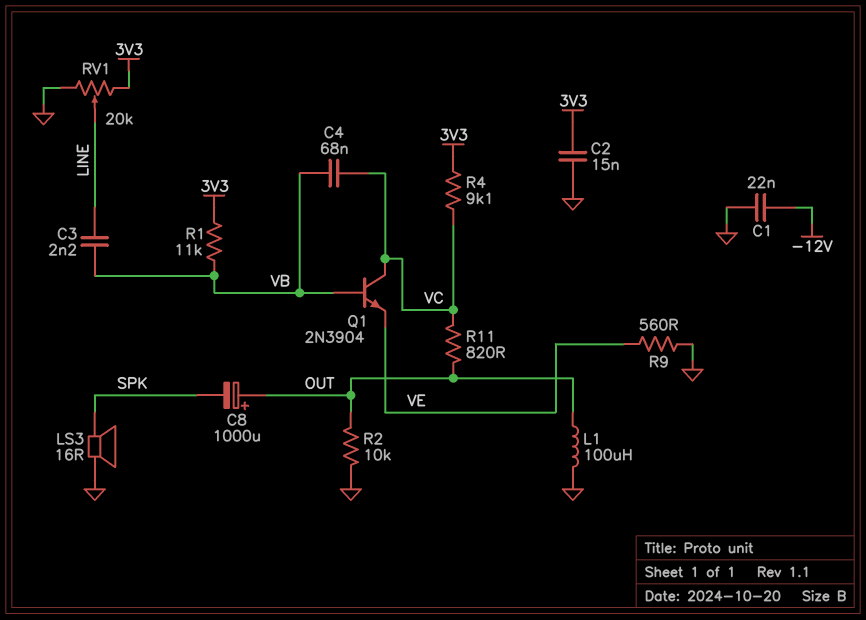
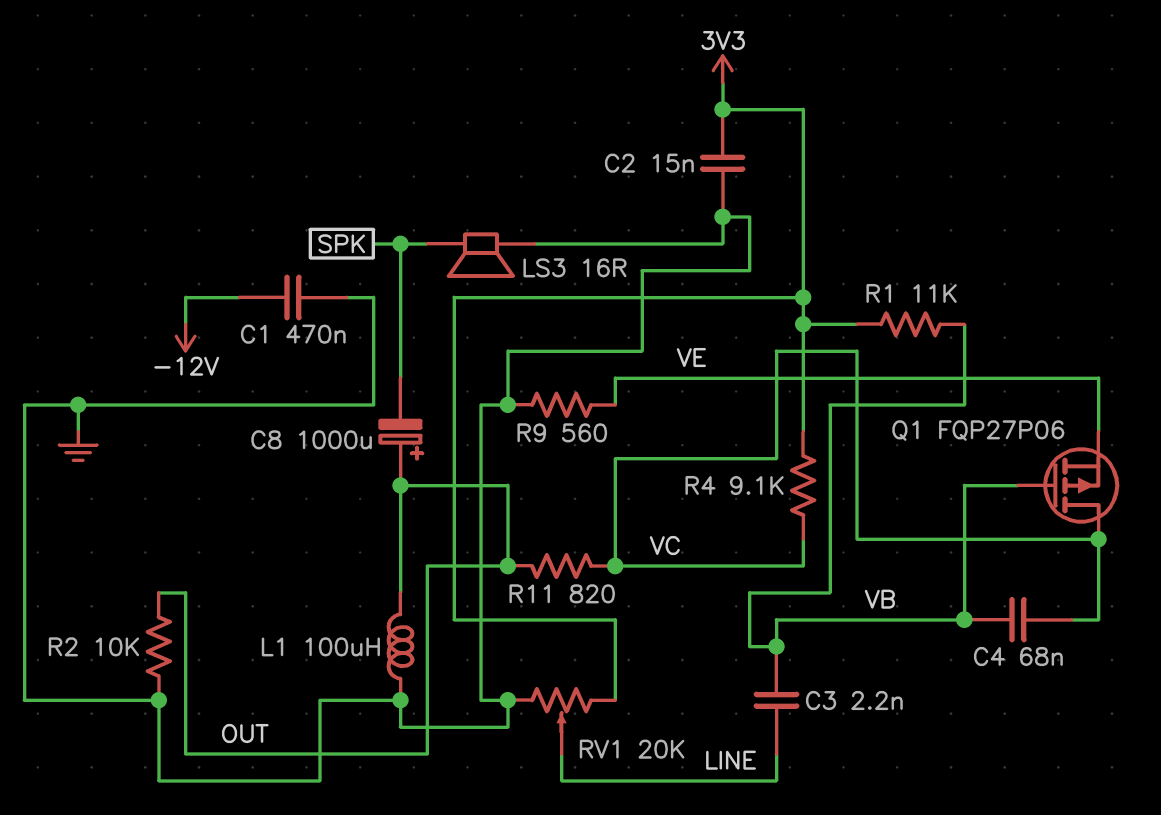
C1: 22nF (-12V, GND) -> 470nF (-12V, GND)
Q1: NPN 2N3904 (B VB, C VC, E VE) -> PMOS FQP27P06 (G VB, D VC, S VE)

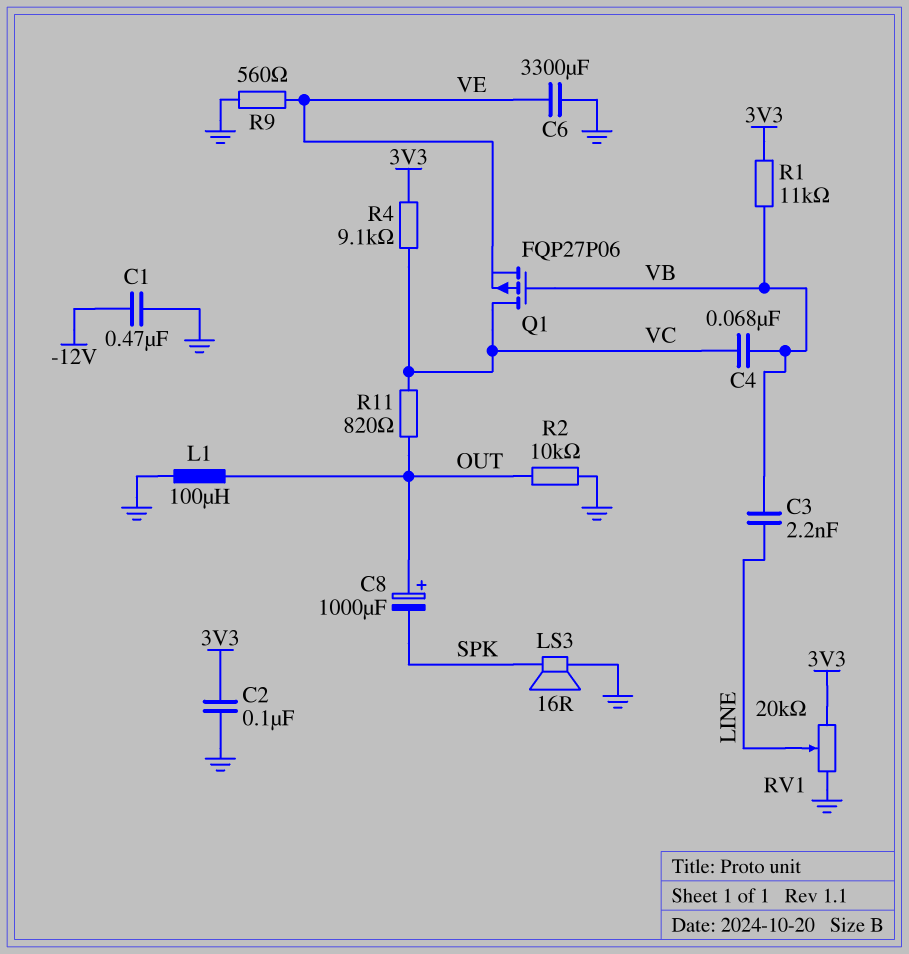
C2: 15nF (3V3, GND) -> 100nF (3V3, GND)
C6: none -> 3300uF (GND, VE)

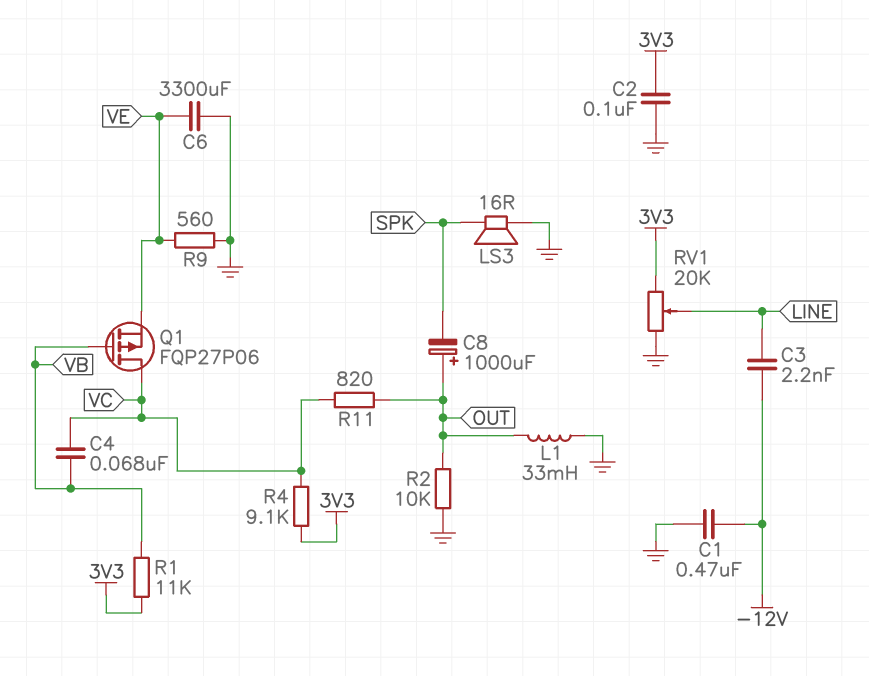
C3: 2.2nF (LINE, VB) -> 2.2nF (-12V, LINE)
L1: 100uH (GND, OUT) -> 33mH (GND, OUT)

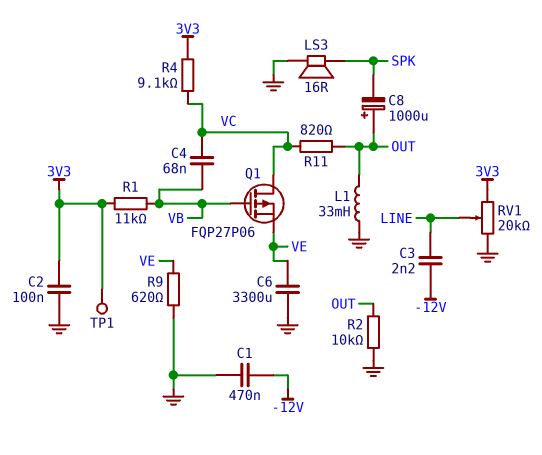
R9: 560 (GND, VE) -> 620 (GND, VE)
TP1: none -> test point (3V3)

